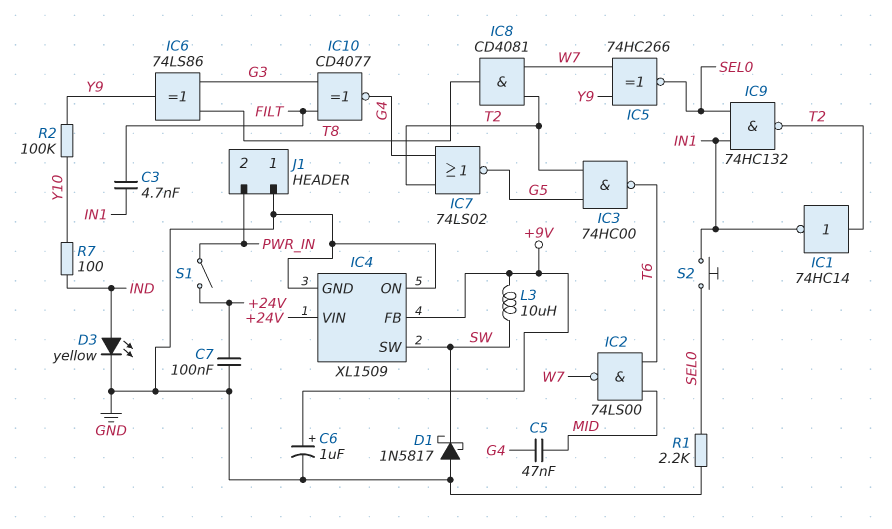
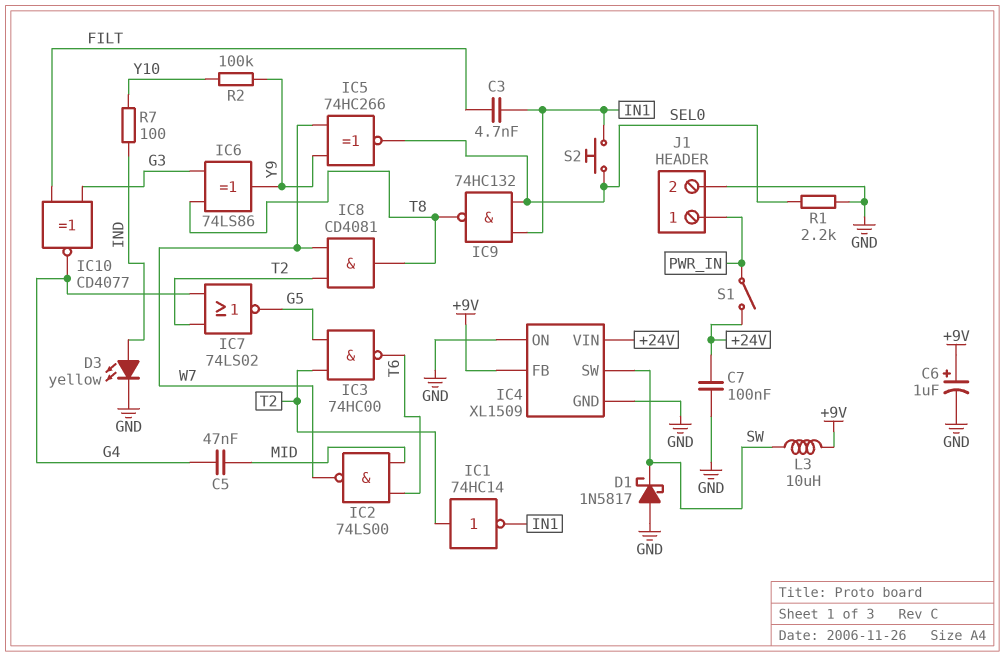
IC9: NAND 74HC132 (in IN1, in SEL0, out T2) -> NAND 74HC132 (in IN1, in SEL0, out T8)
J1 pin 1: GND -> PWR_IN
J1 pin 2: PWR_IN -> GND

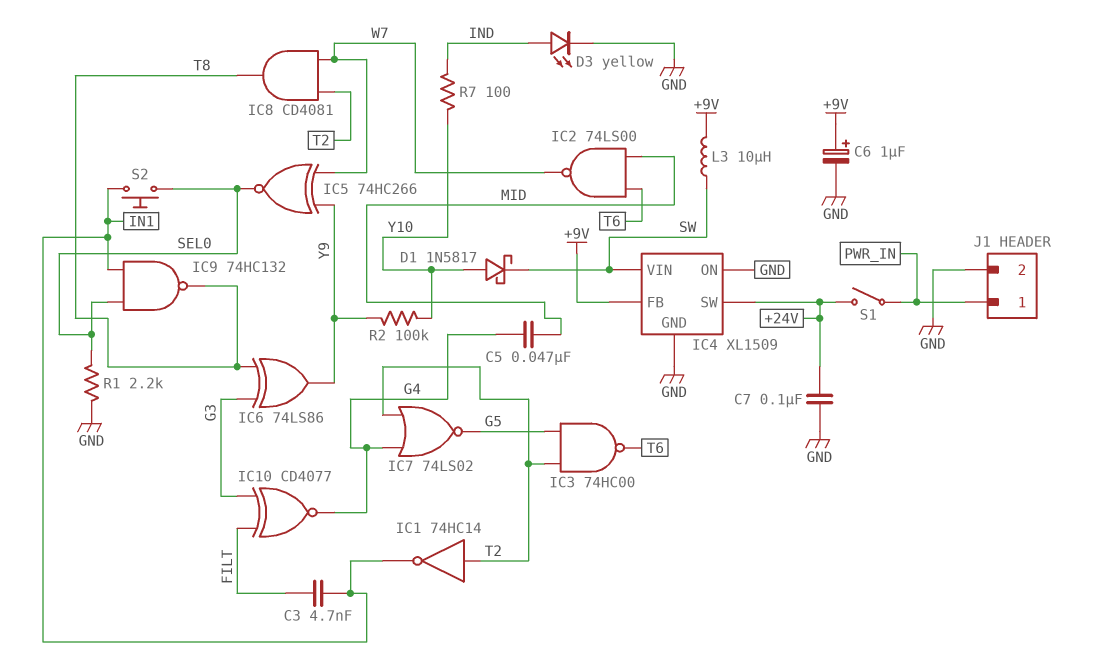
D1: schottky 1N5817 (A GND, K SW) -> schottky 1N5817 (A Y10, K SW)
IC4 pin SW: SW -> +24V
IC4 pin VIN: +24V -> SW

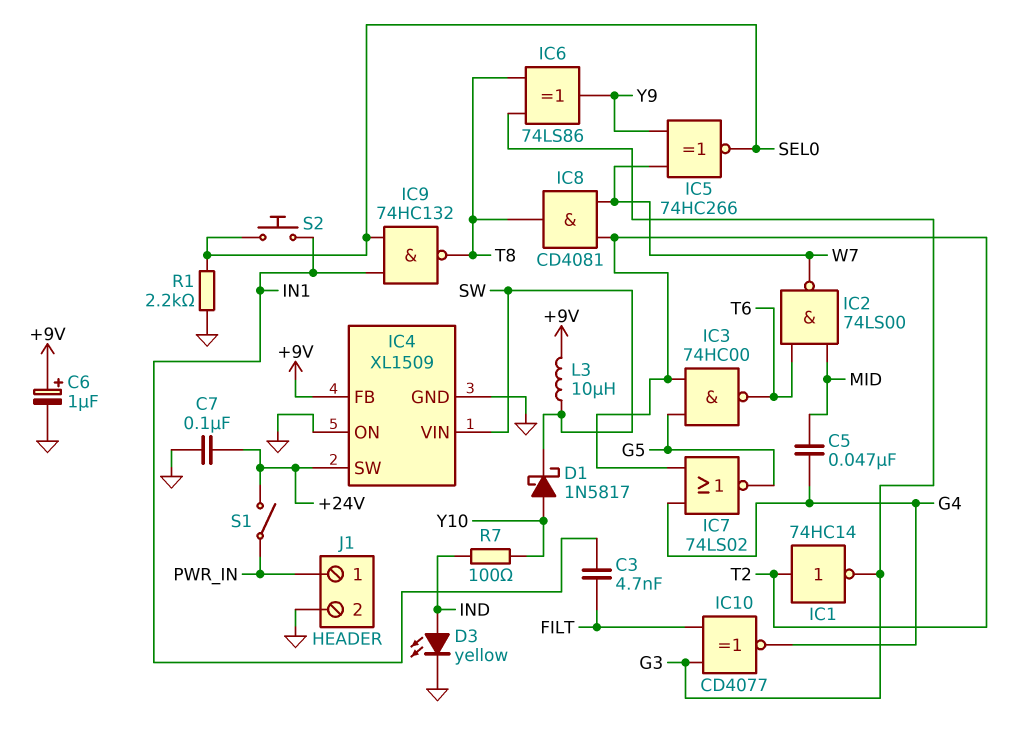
IC1: NOT 74HC14 (in T2, out IN1) -> NOT 74HC14 (in T2, out G3)
R2: 100k (Y9, Y10) -> none

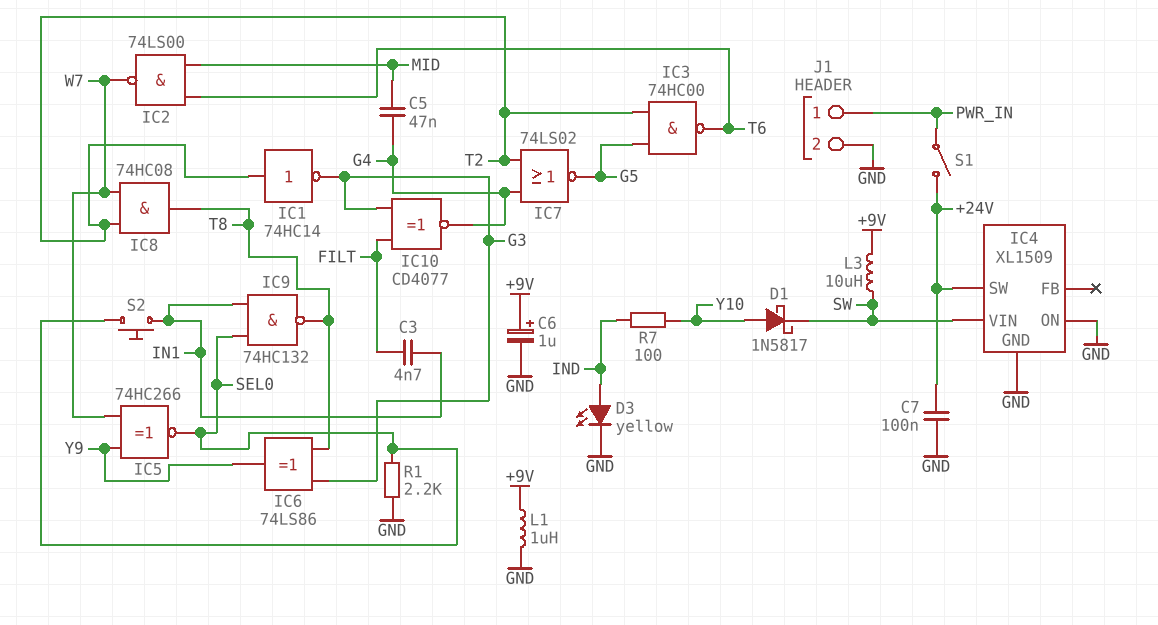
IC4 pin FB: +9V -> none
IC8: AND CD4081 (in T2, in W7, out T8) -> AND 74HC08 (in T2, in W7, out T8)
L1: none -> 1uH (+9V, GND)

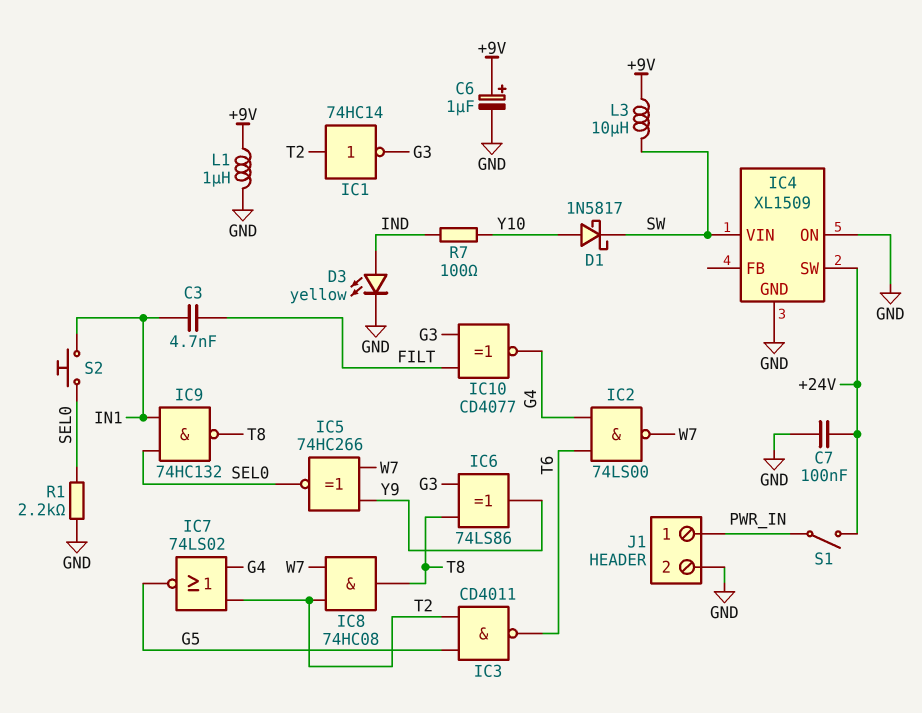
C5: 47nF (G4, MID) -> none
IC2: NAND 74LS00 (in MID, in T6, out W7) -> NAND 74LS00 (in G4, in T6, out W7)
IC3: NAND 74HC00 (in G5, in T2, out T6) -> NAND CD4011 (in G5, in T2, out T6)

